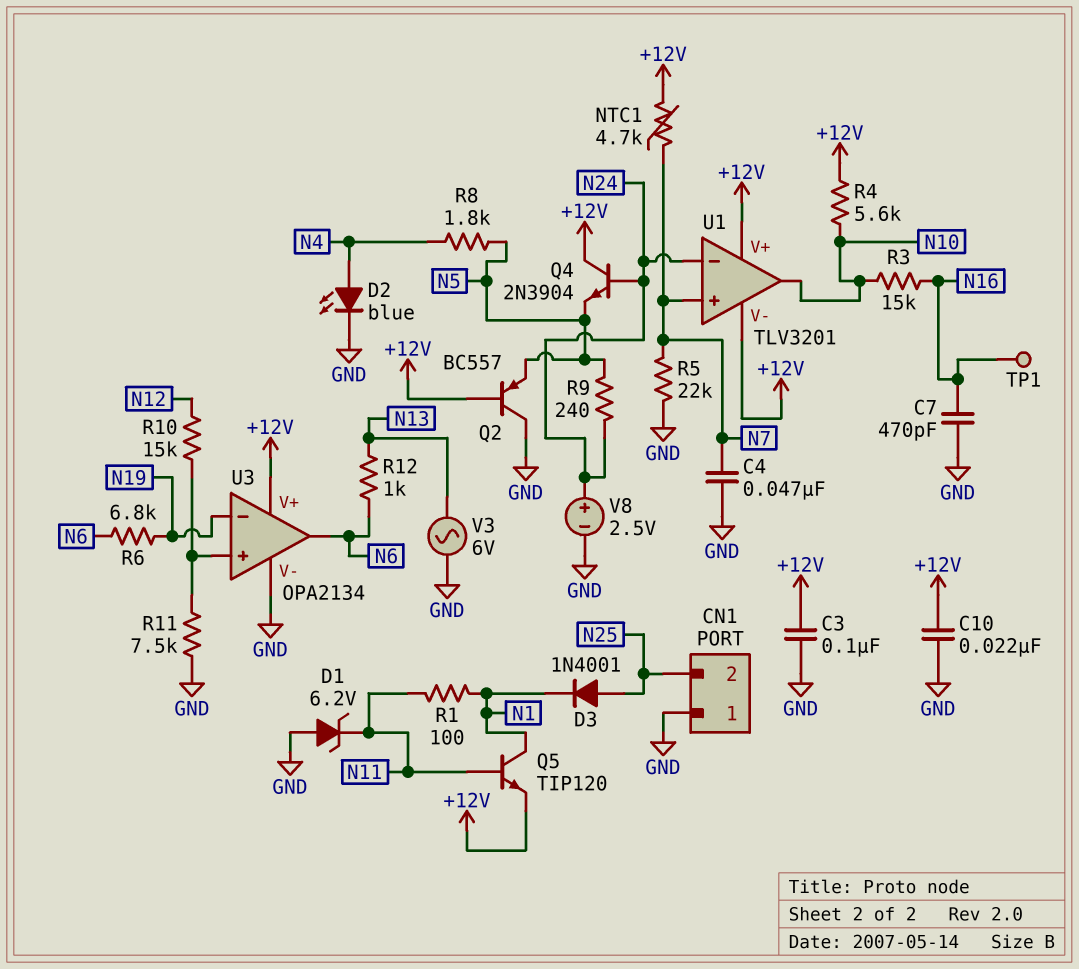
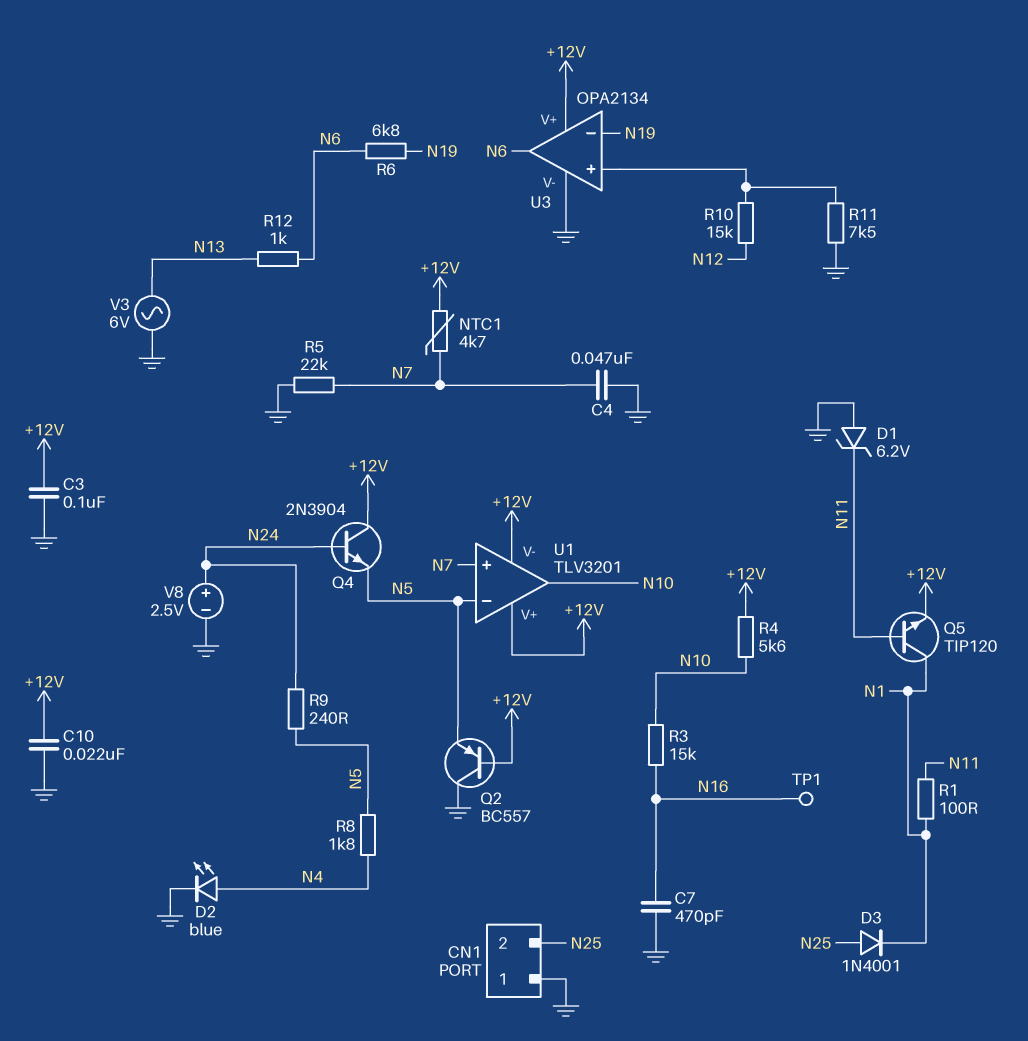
U1 pin in-: N24 -> N5

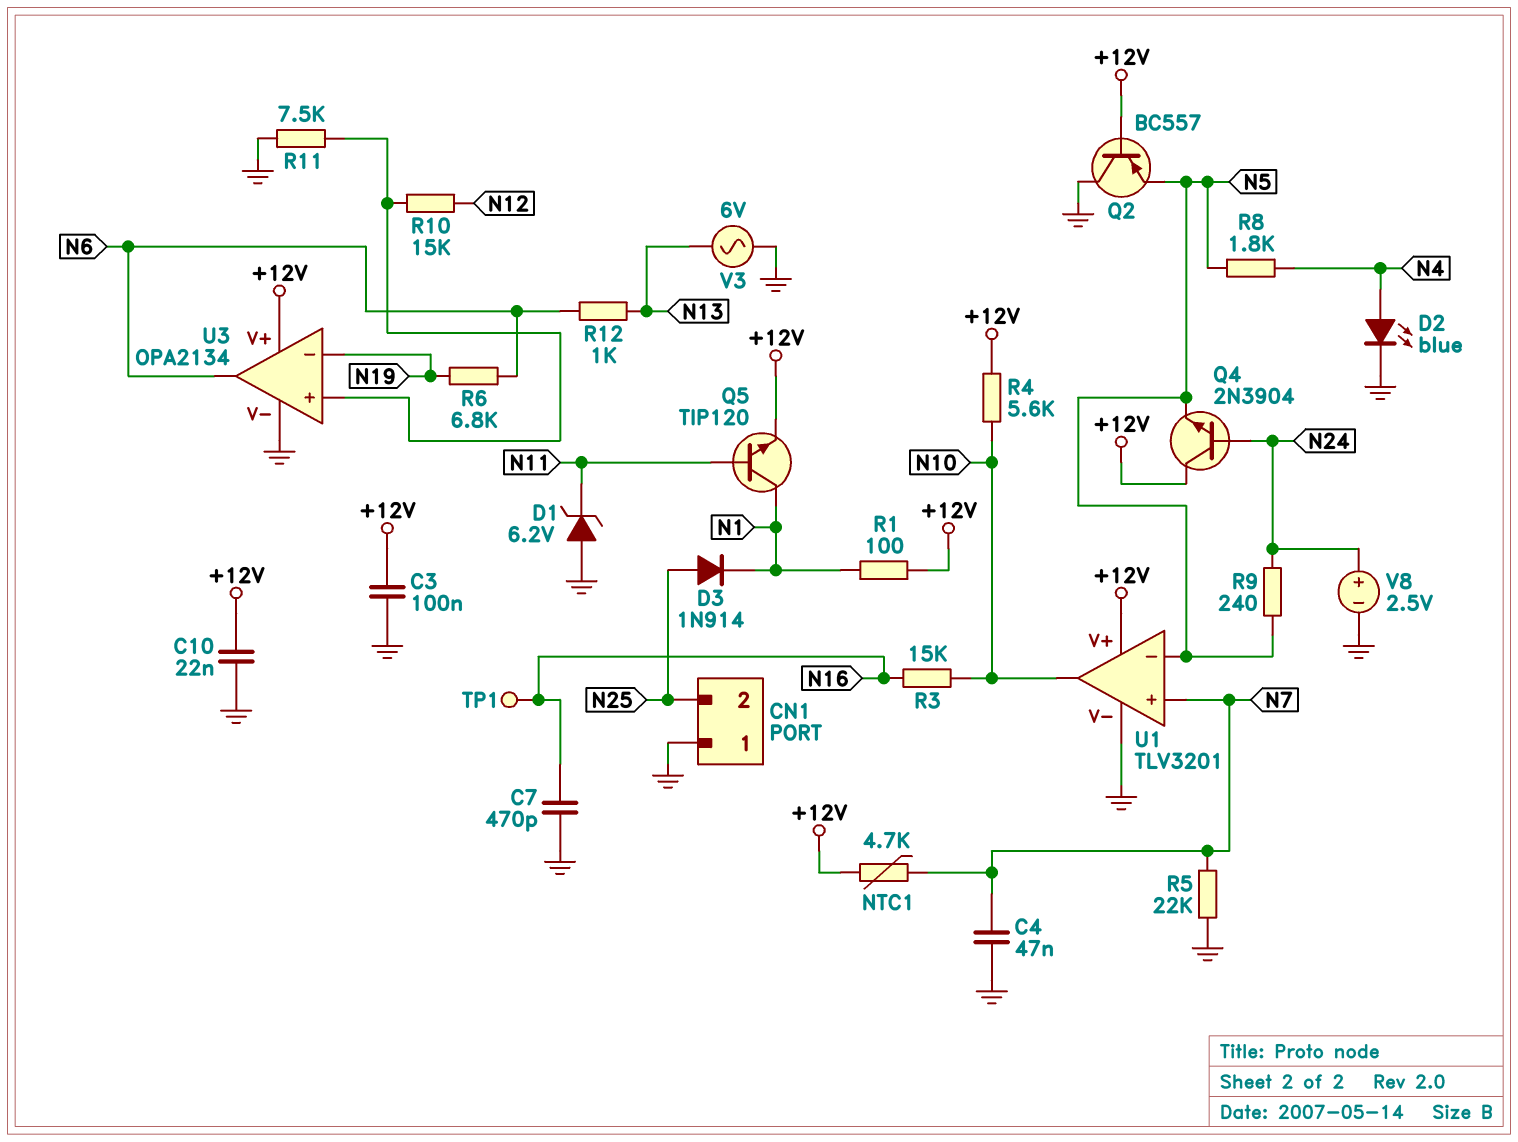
D3: diode 1N4001 (A N25, K N1) -> diode 1N914 (A N25, K N1)
R1: 100 (N1, N11) -> 100 (+12V, N1)
U1 pin V-: +12V -> GND

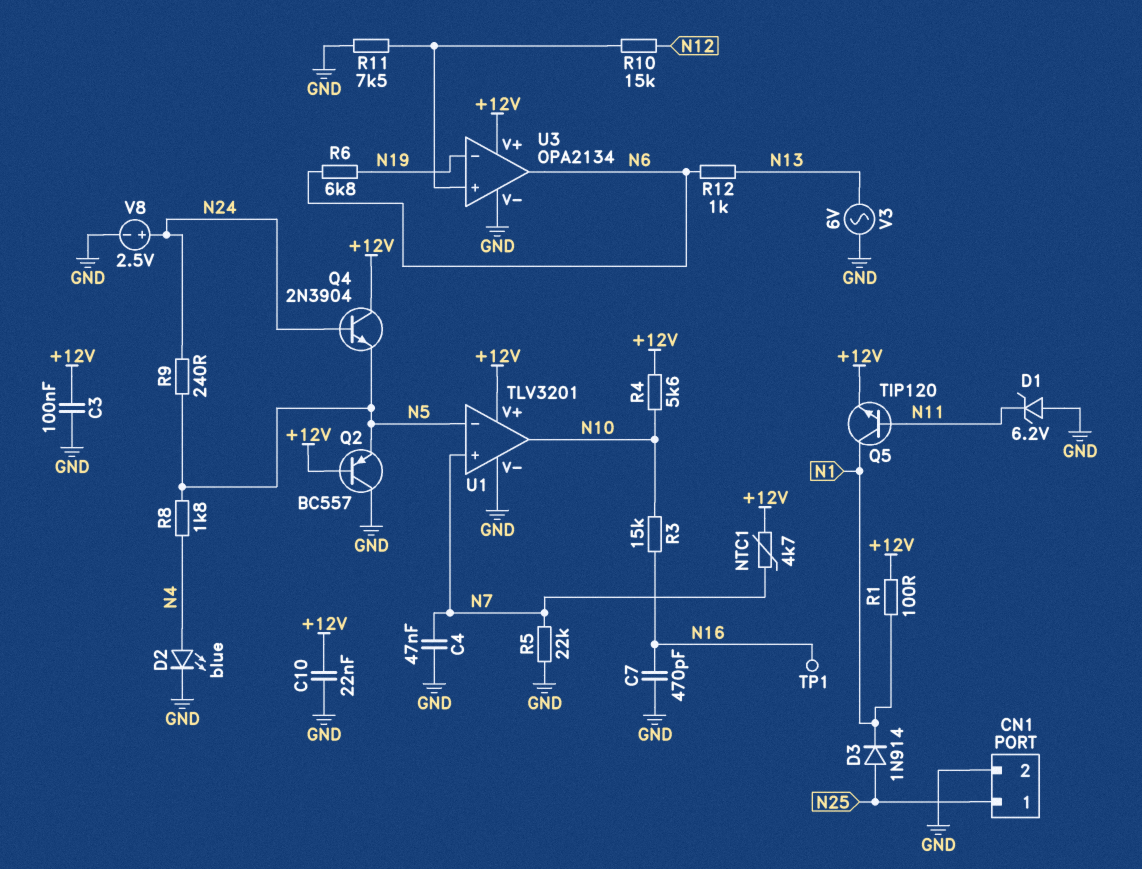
CN1 pin 1: GND -> N25
CN1 pin 2: N25 -> GND

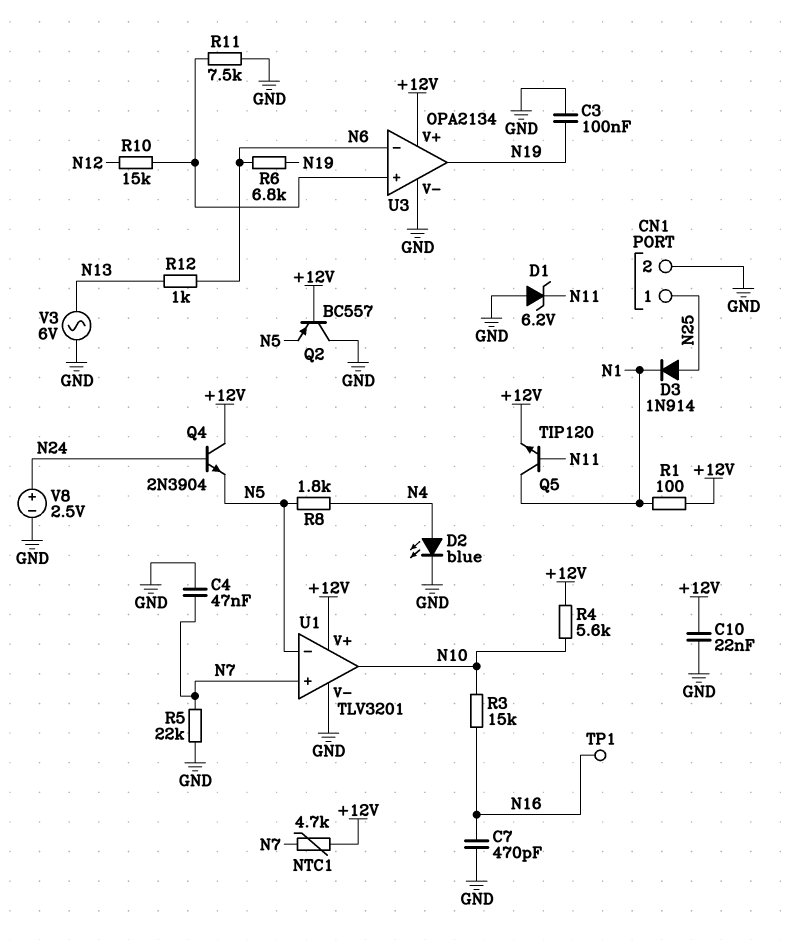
C3: 100nF (+12V, GND) -> 100nF (GND, N19)
R9: 240 (N5, N24) -> none
U3 pin in-: N19 -> N6
U3 pin out: N6 -> N19

